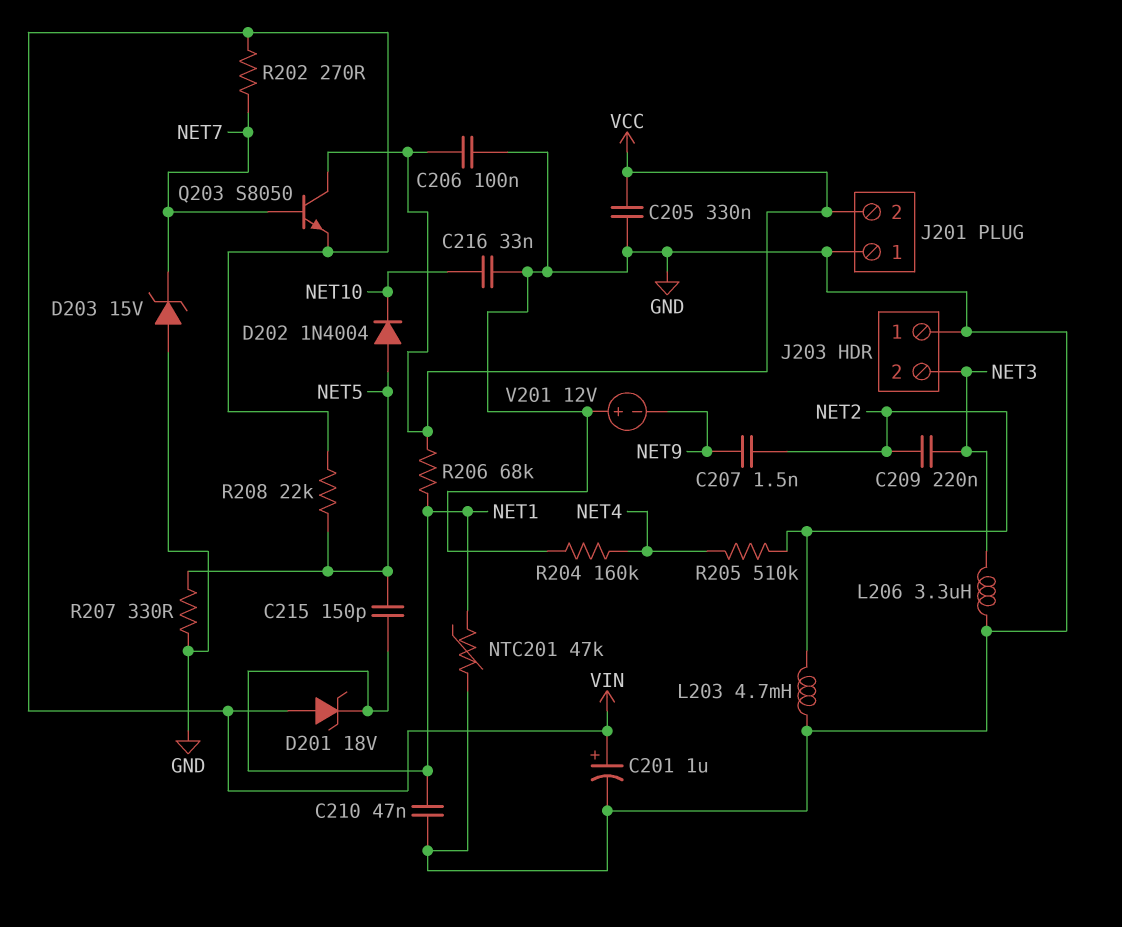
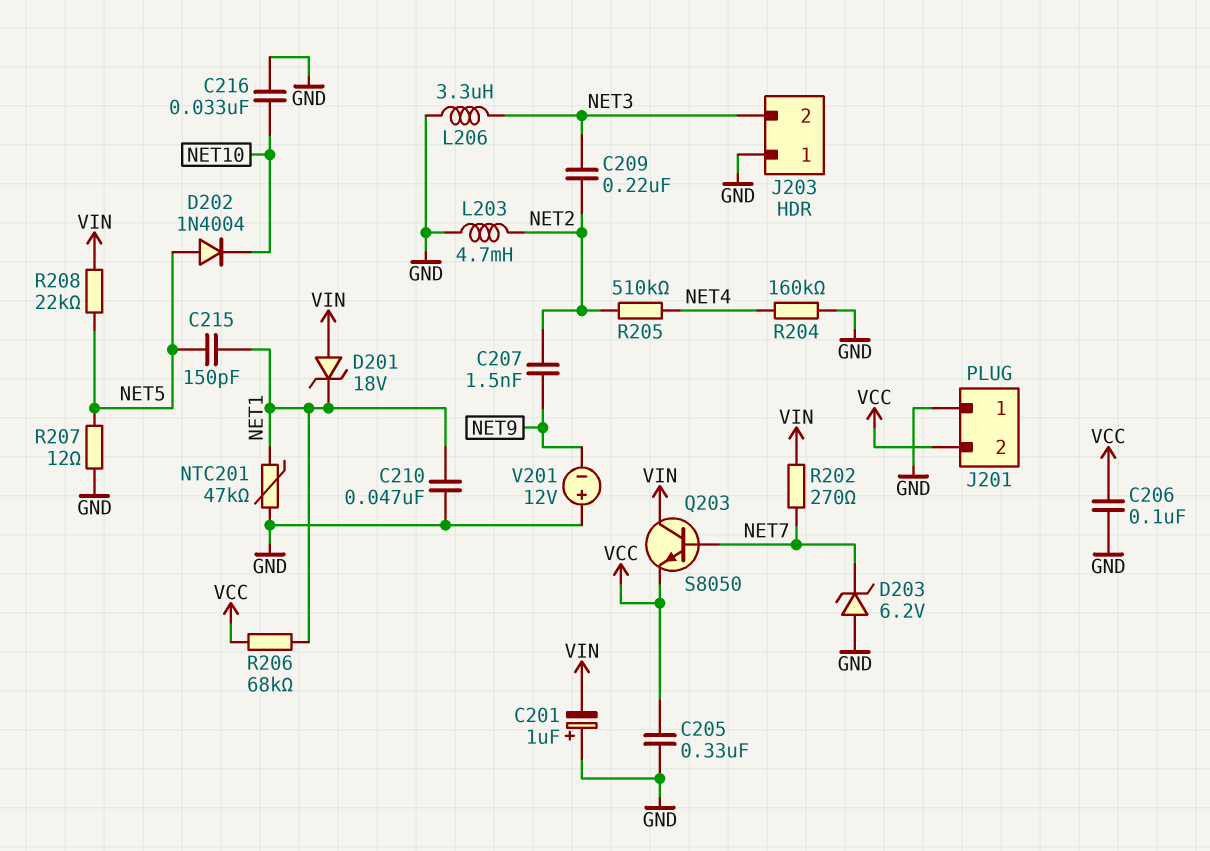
C201: 1uF (plus VIN, minus GND) -> 1uF (plus GND, minus VIN)
D203: zener 15V (A GND, K NET7) -> zener 6.2V (A GND, K NET7)
Q203: NPN S8050 (B NET7, C VCC, E VIN) -> NPN S8050 (B NET7, C VIN, E VCC)
R207: 330 (GND, NET5) -> 12 (GND, NET5)

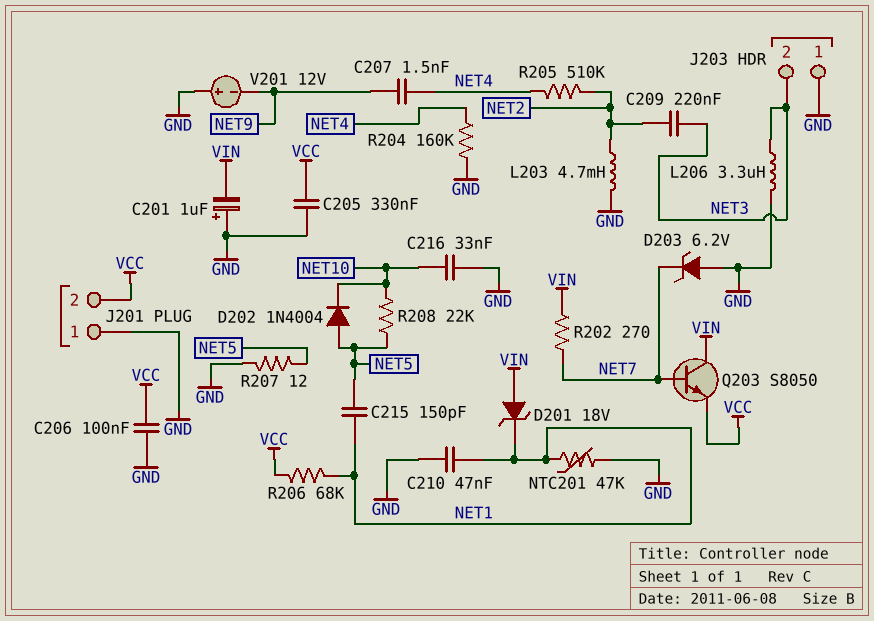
C207: 1.5nF (NET2, NET9) -> 1.5nF (NET4, NET9)
R208: 22k (NET5, VIN) -> 22k (NET5, NET10)

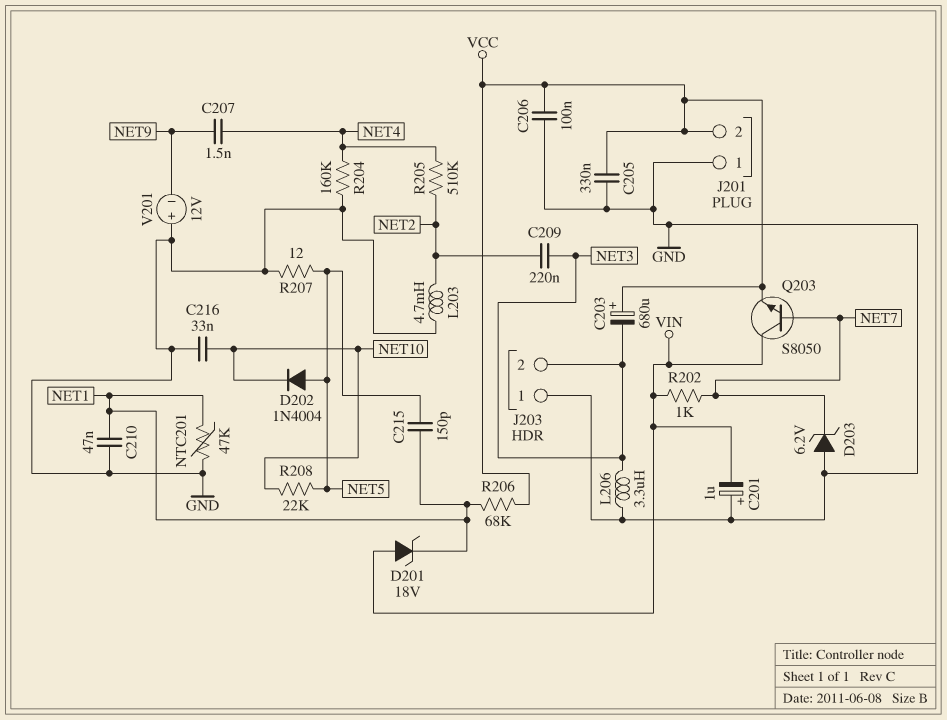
C203: none -> 680uF (plus VCC, minus NET3)
R202: 270 (NET7, VIN) -> 1k (NET7, VIN)

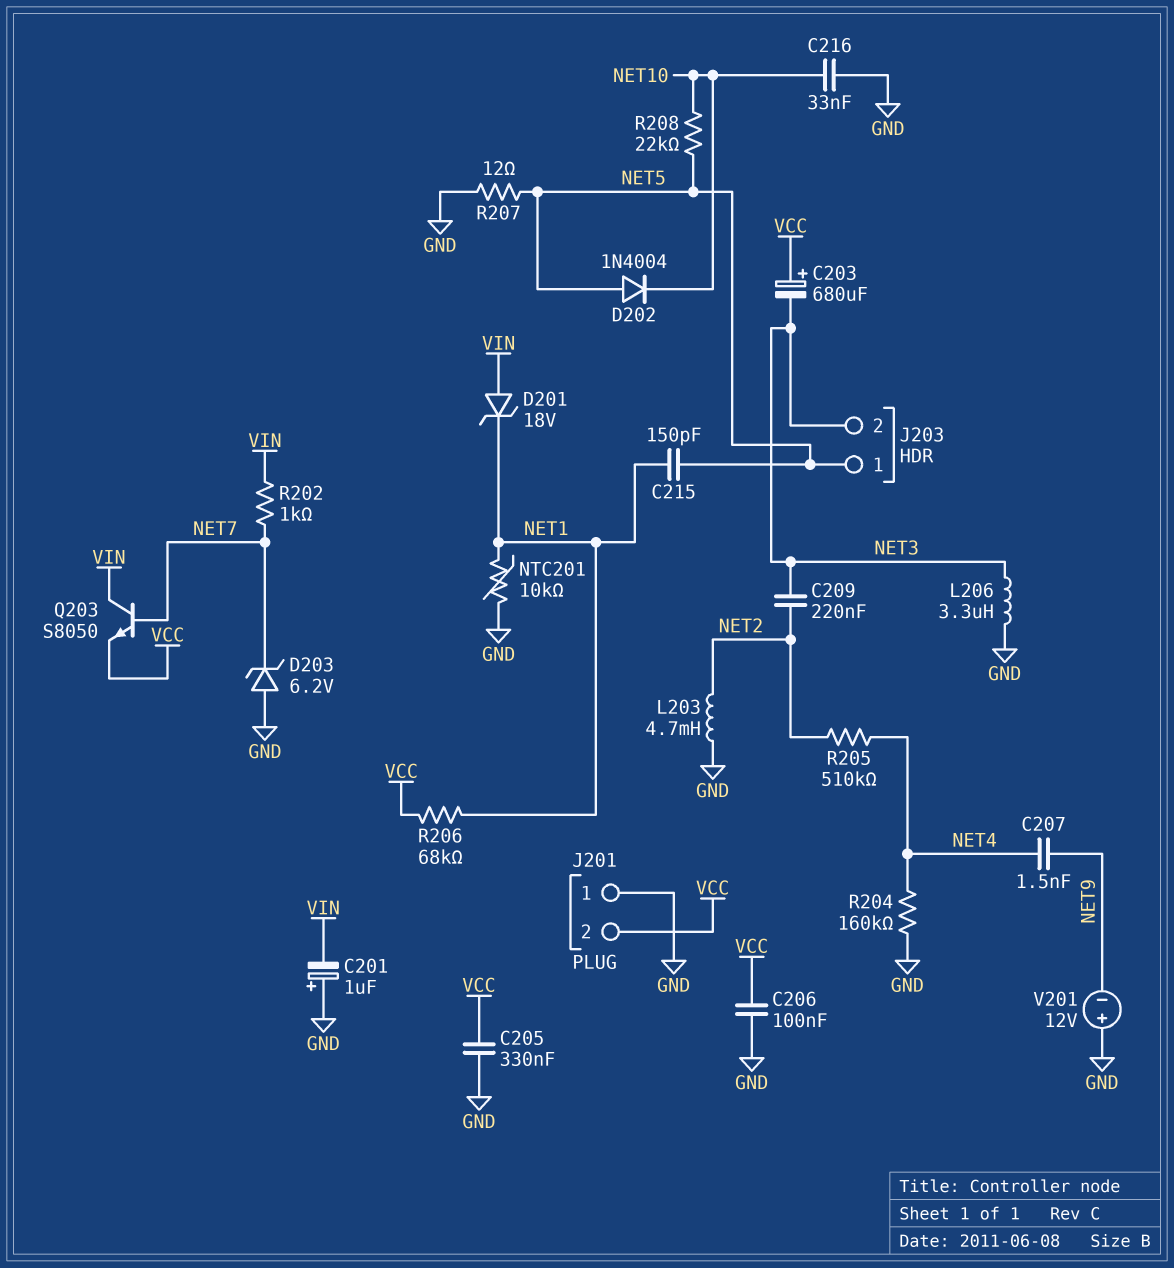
C210: 47nF (GND, NET1) -> none
J203 pin 1: GND -> NET5
NTC201: 47k (GND, NET1) -> 10k (GND, NET1)

